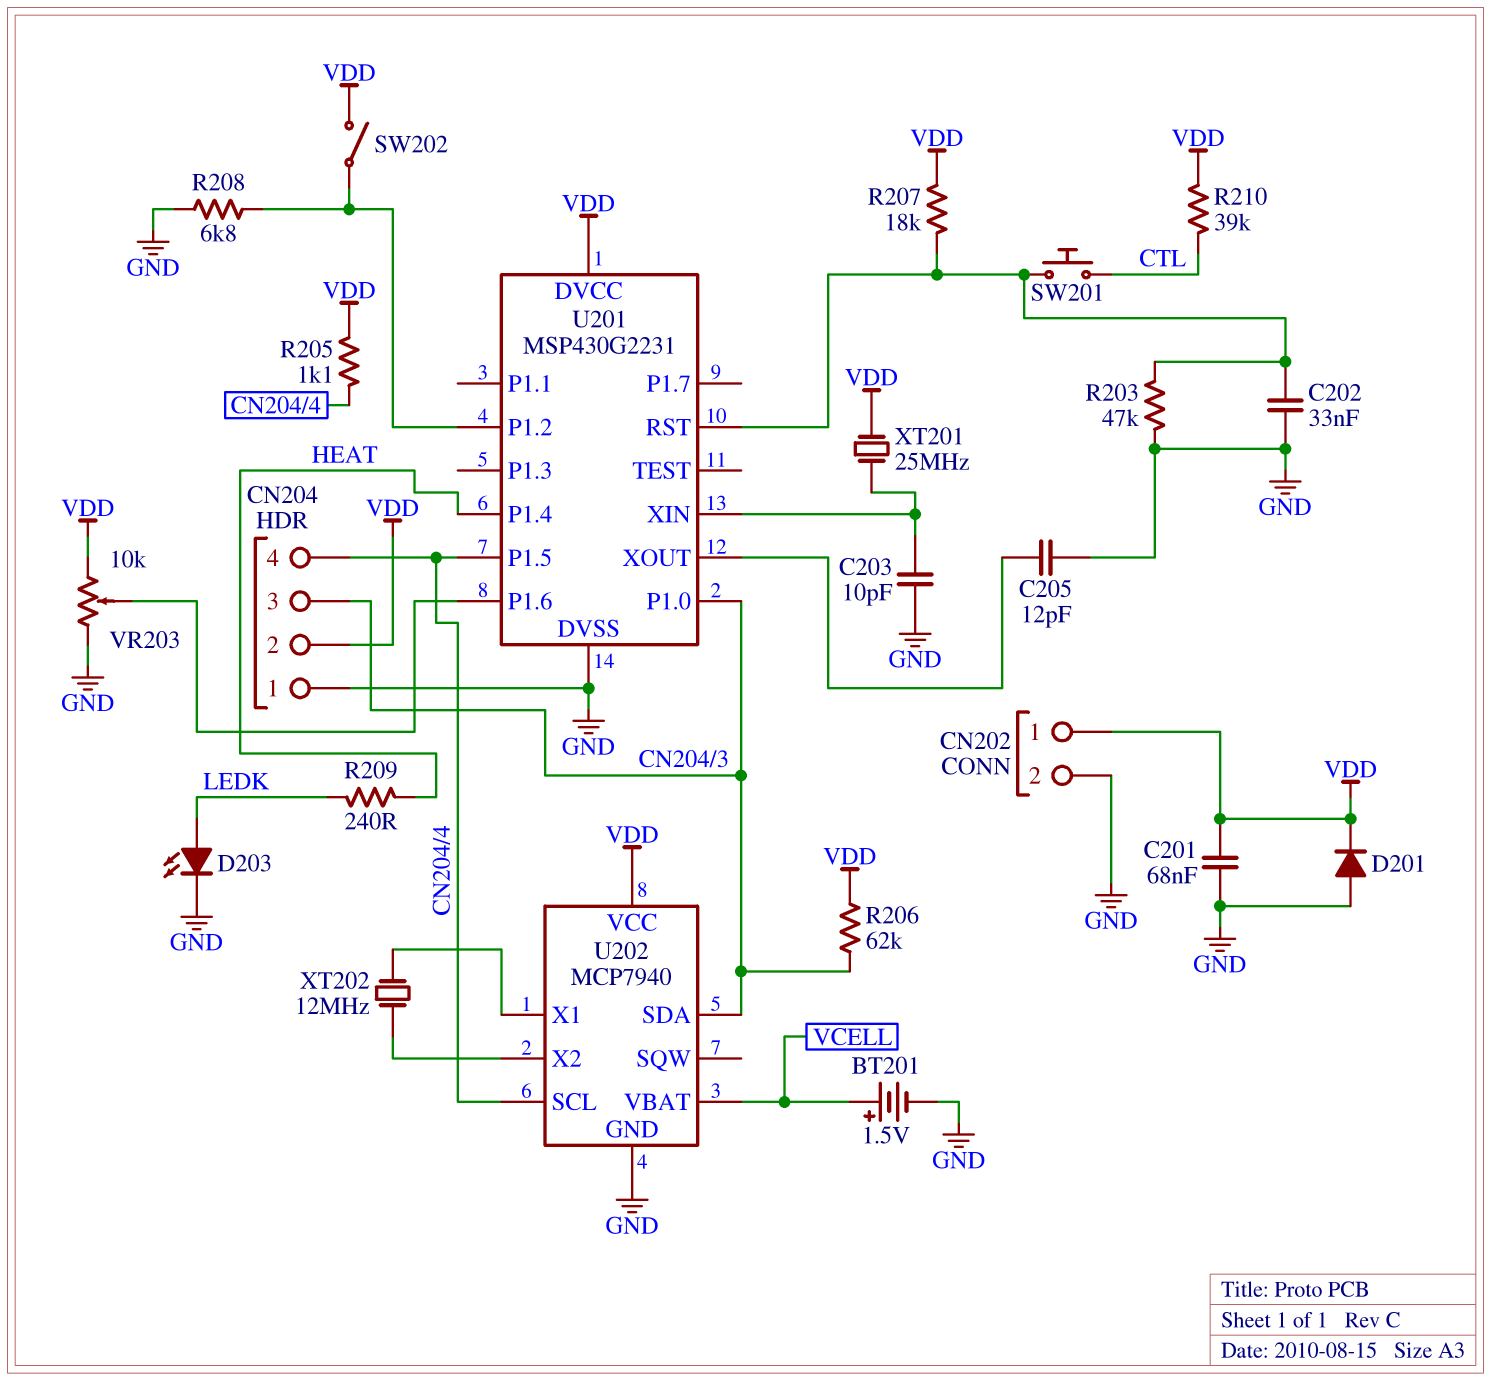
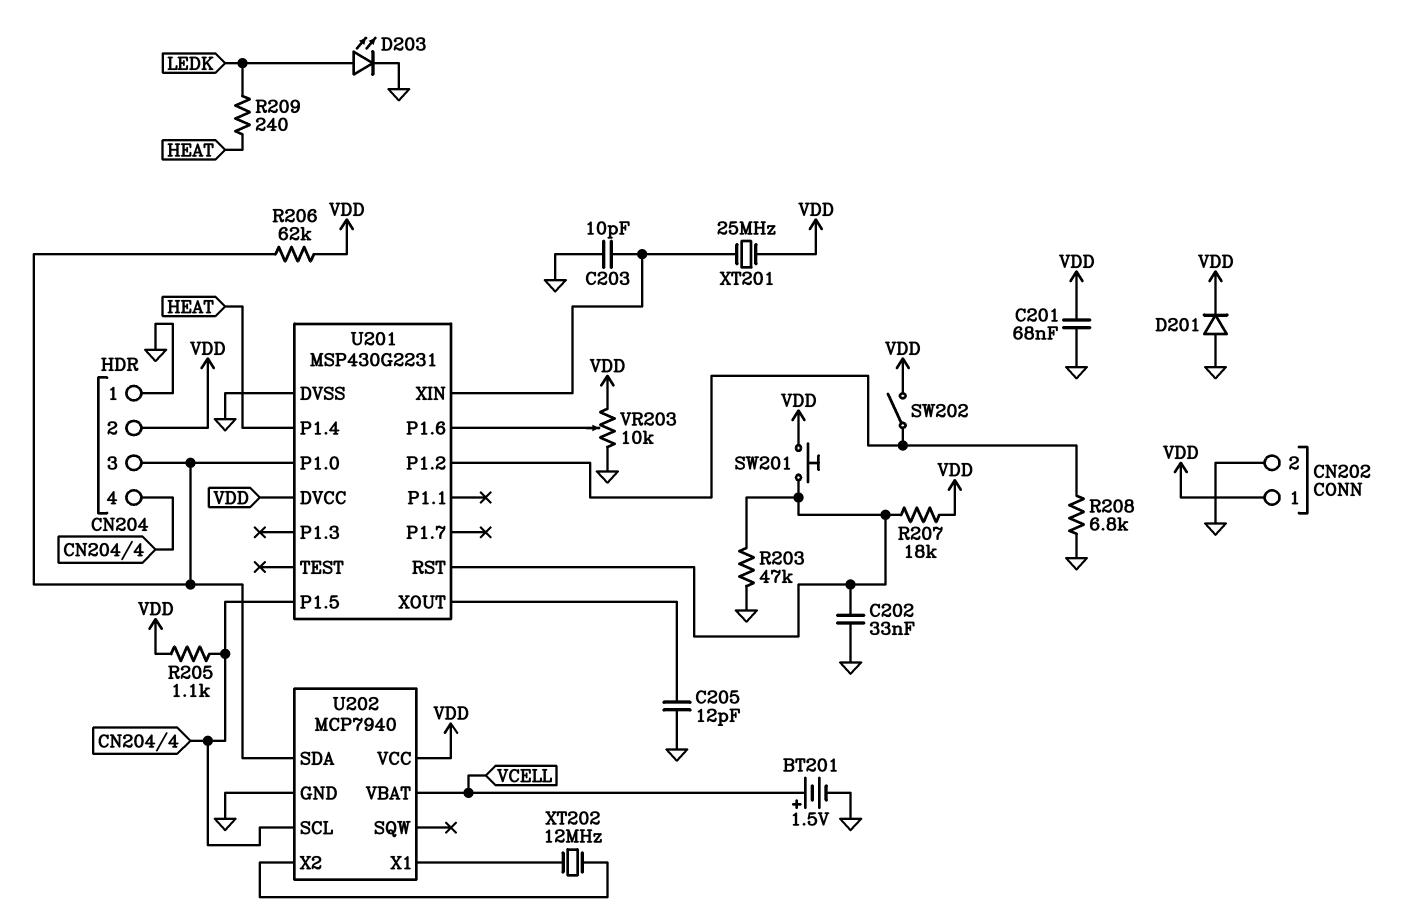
R210: 39k (CTL, VDD) -> none
SW201: button (CTL, U201/RST) -> button (U201/RST, VDD)

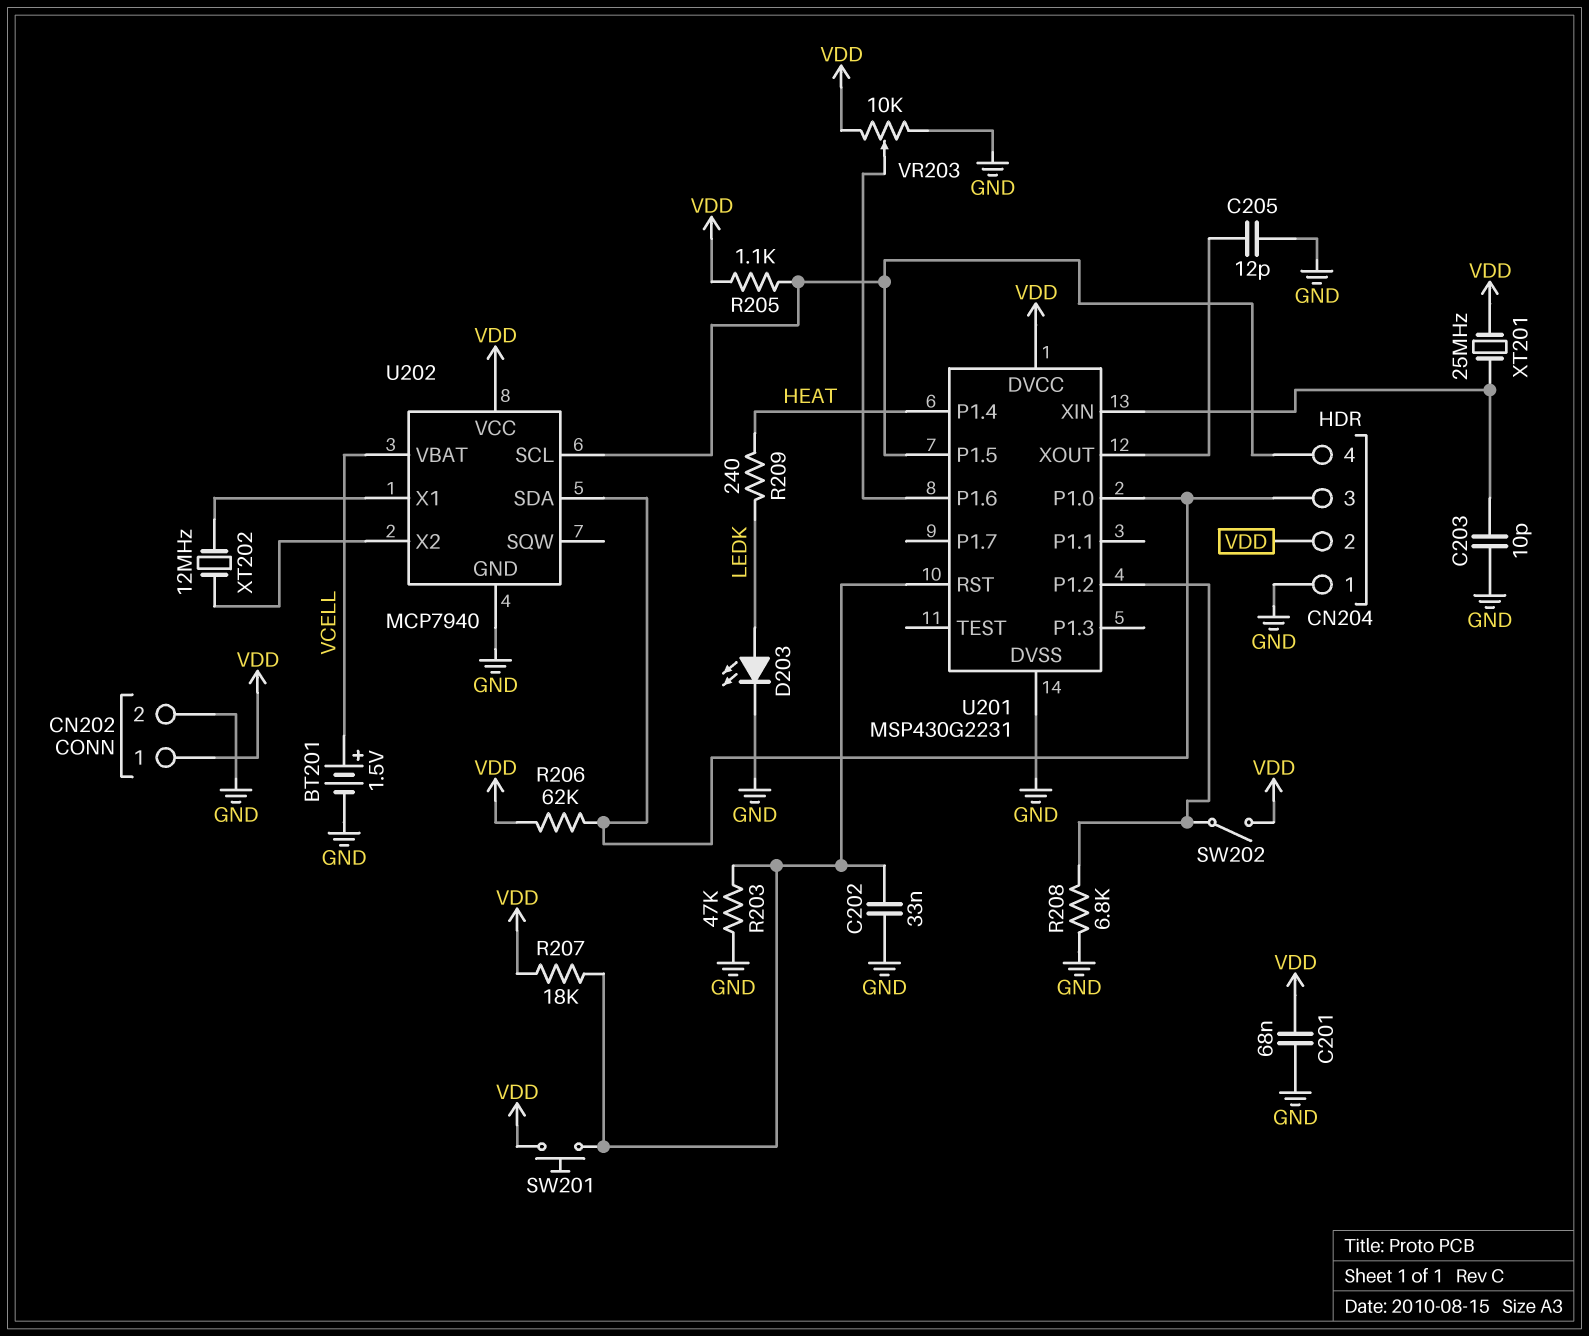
D201: diode (A GND, K VDD) -> none

